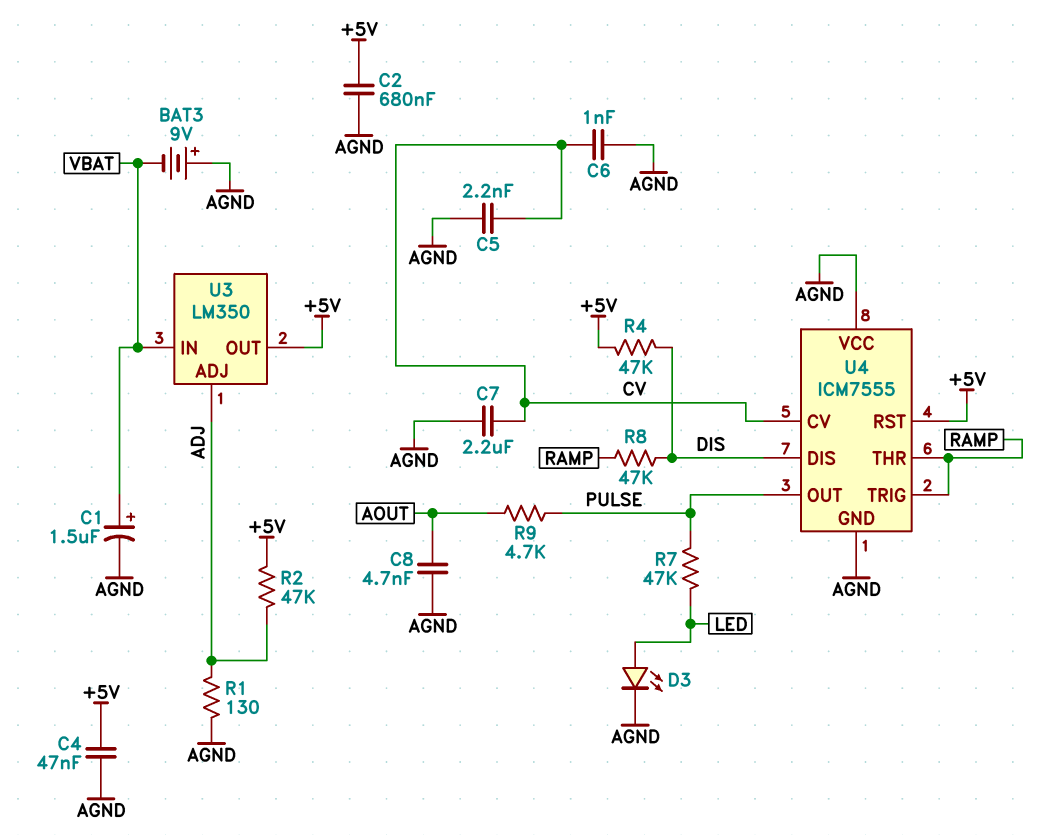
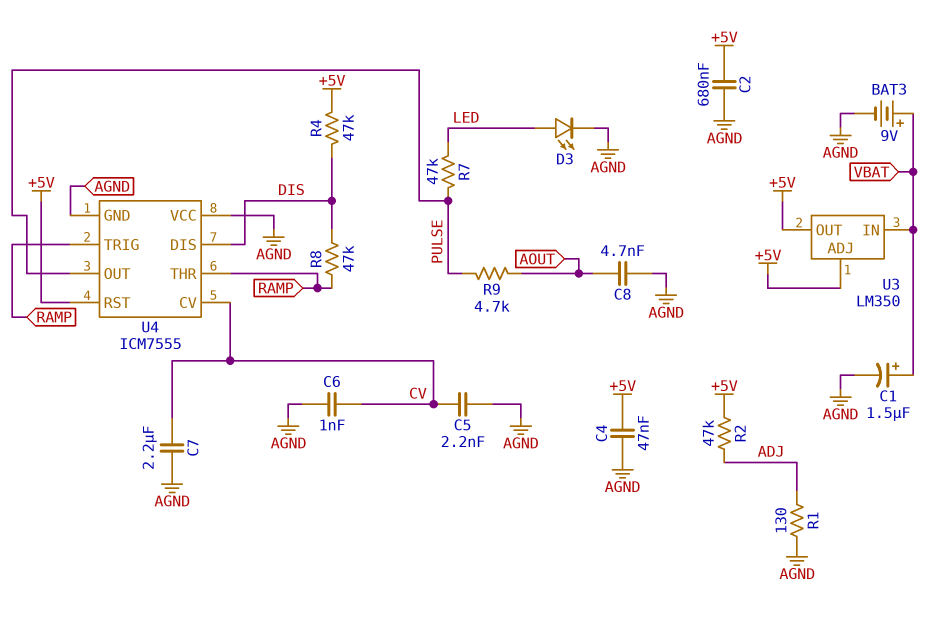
BAT3: 9V (plus AGND, minus VBAT) -> 9V (plus VBAT, minus AGND)
U3 pin ADJ: ADJ -> +5V

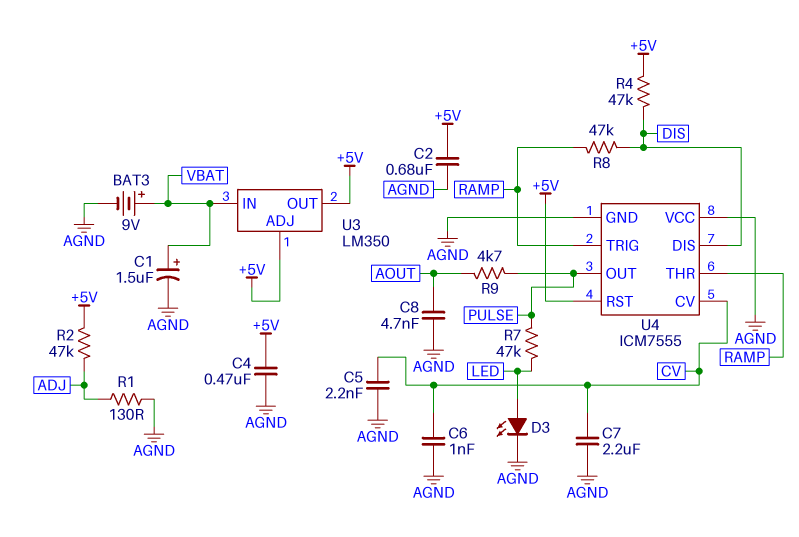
C4: 47nF (+5V, AGND) -> 470nF (+5V, AGND)

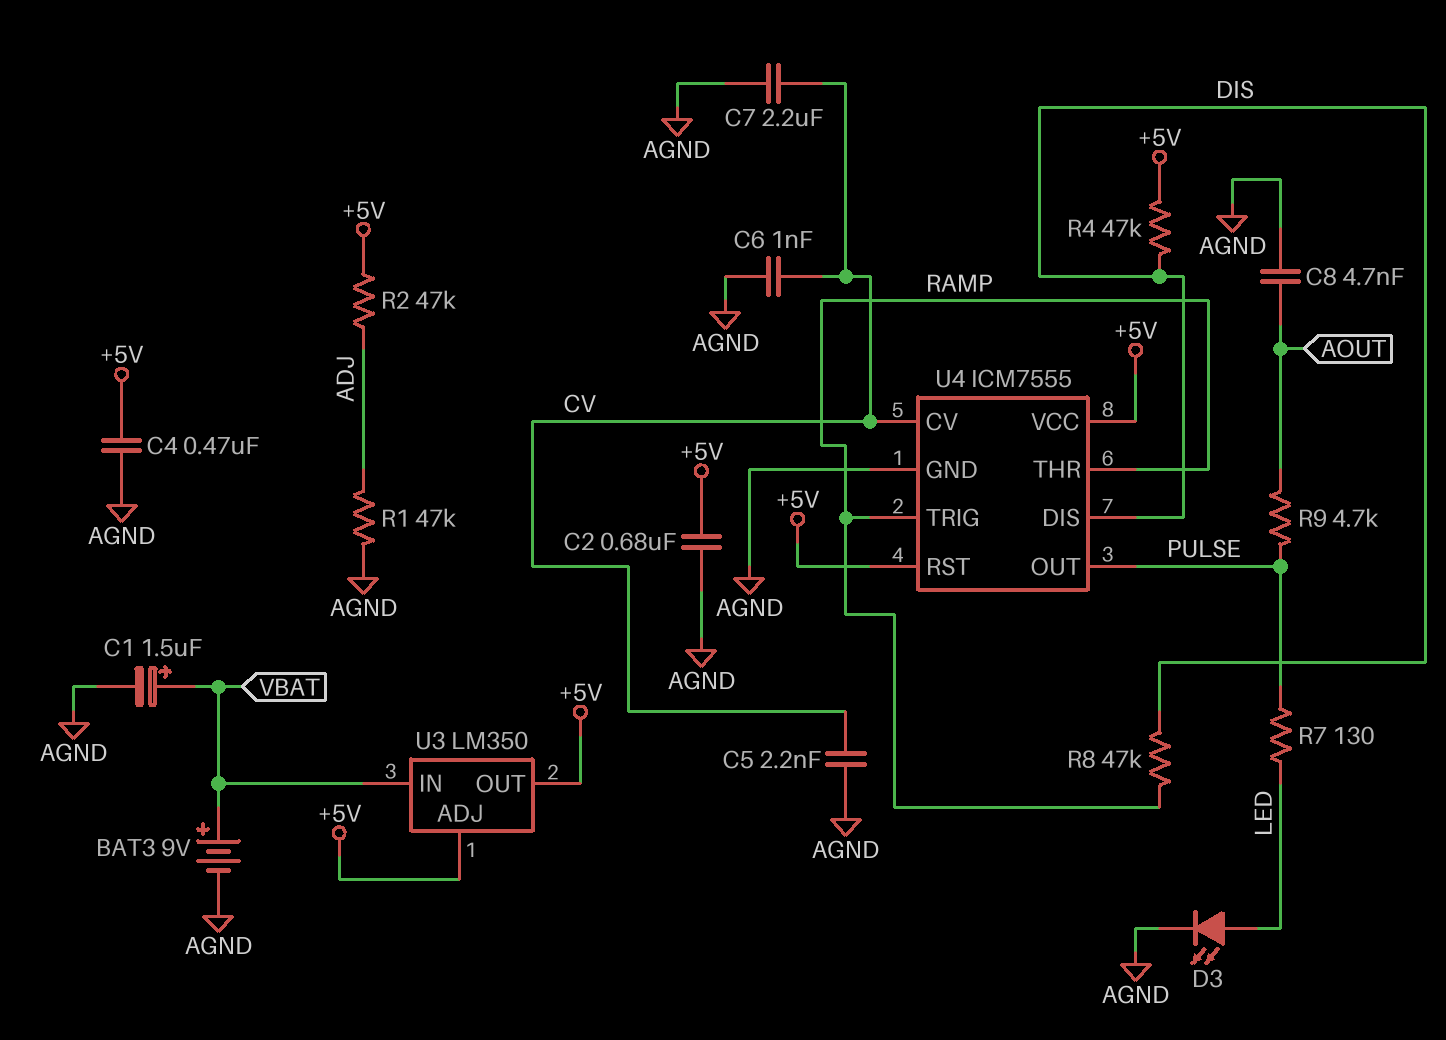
R1: 130 (ADJ, AGND) -> 47k (ADJ, AGND)
R7: 47k (LED, PULSE) -> 130 (LED, PULSE)
U4 pin VCC: AGND -> +5V

